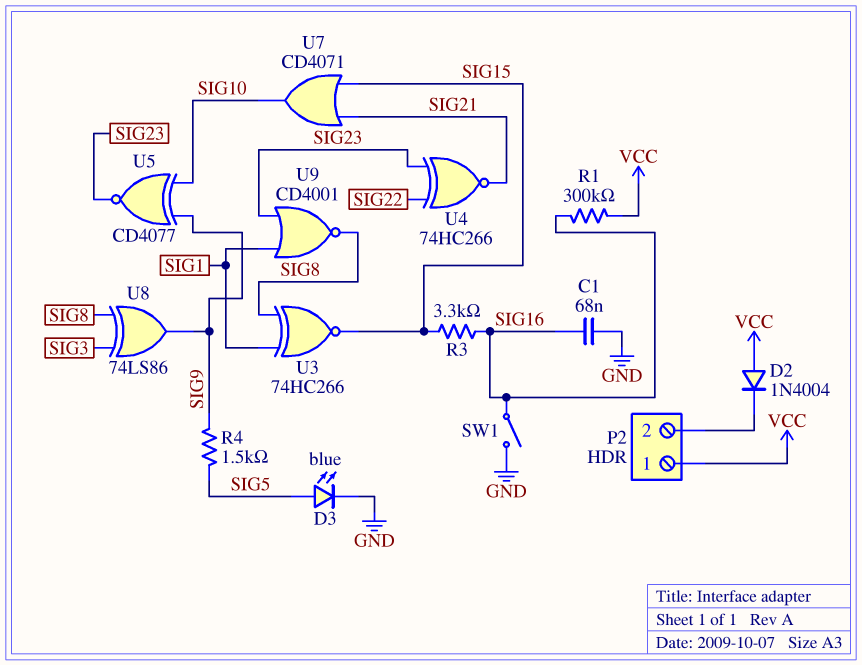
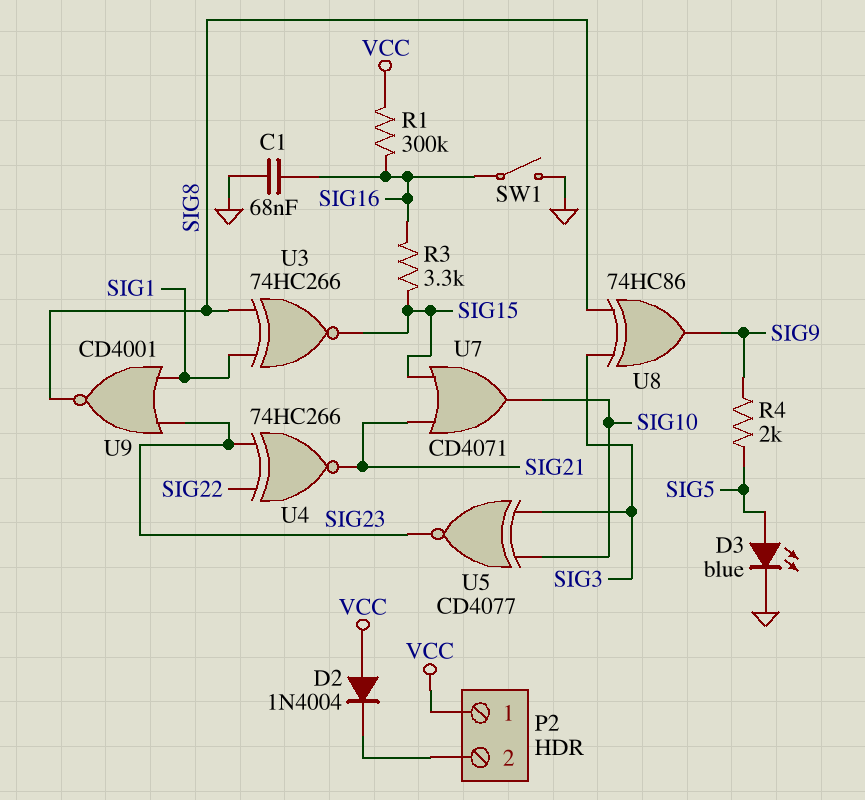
R4: 1.5k (SIG5, SIG9) -> 2k (SIG5, SIG9)
U5: XNOR CD4077 (in SIG9, in SIG10, out SIG23) -> XNOR CD4077 (in SIG3, in SIG10, out SIG23)
U8: XOR 74LS86 (in SIG3, in SIG8, out SIG9) -> XOR 74HC86 (in SIG3, in SIG8, out SIG9)

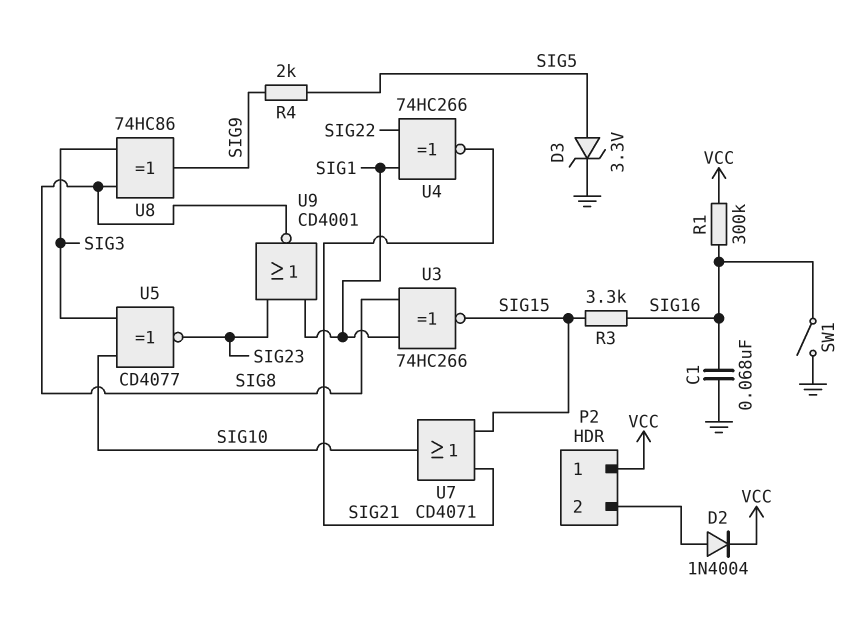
D2: diode 1N4004 (A VCC, K P2/2) -> diode 1N4004 (A P2/2, K VCC)
D3: LED blue (A SIG5, K GND) -> zener 3.3V (A SIG5, K GND)
U4: XNOR 74HC266 (in SIG22, in SIG23, out SIG21) -> XNOR 74HC266 (in SIG1, in SIG22, out SIG21)

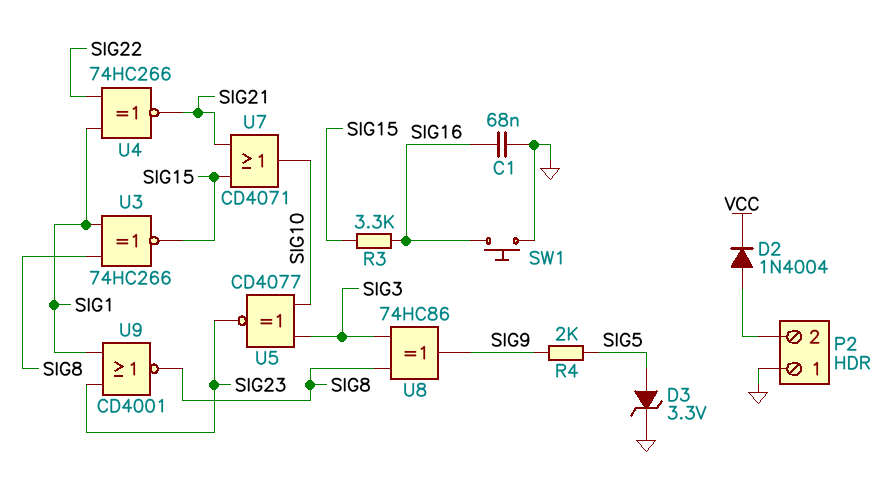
P2 pin 1: VCC -> GND
R1: 300k (SIG16, VCC) -> none
SW1: switch (GND, SIG16) -> button (GND, SIG16)

